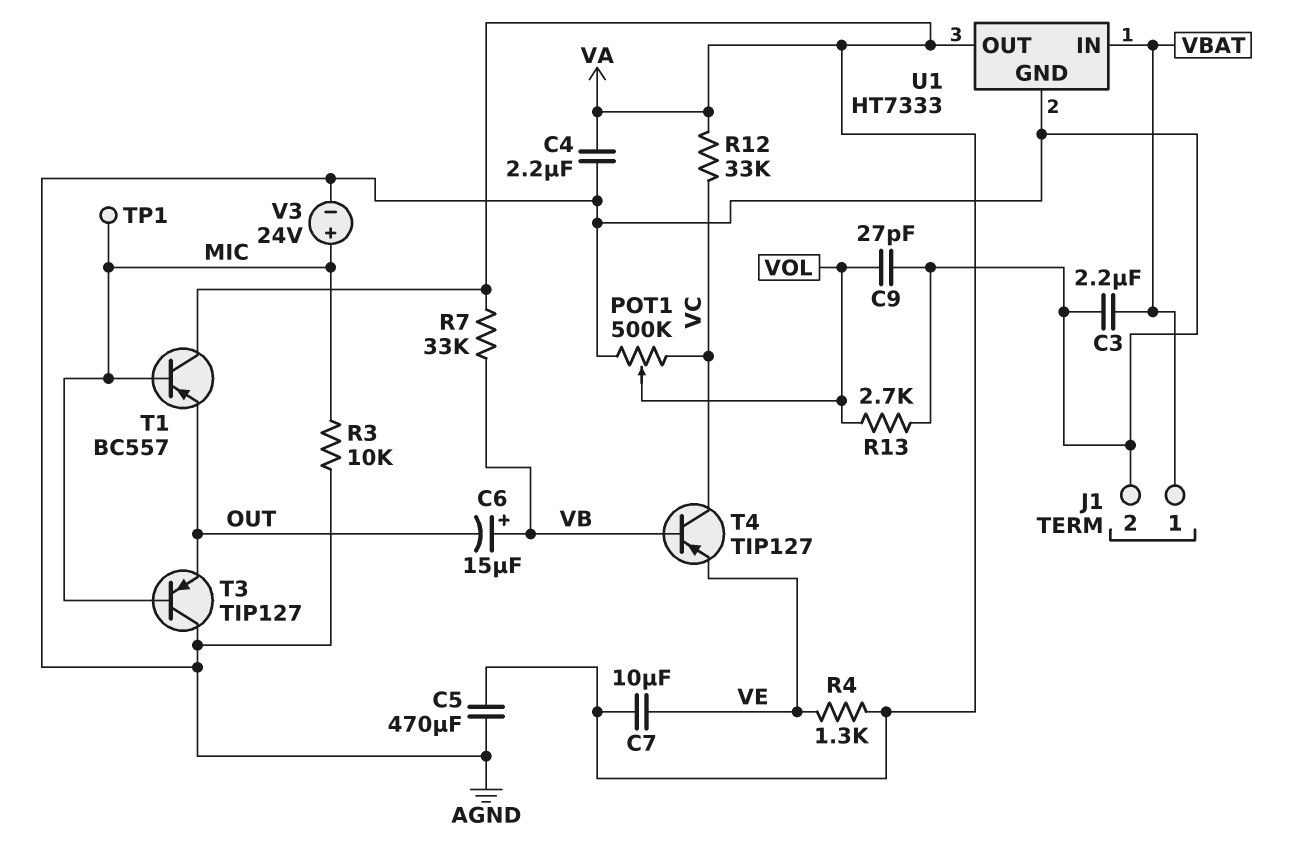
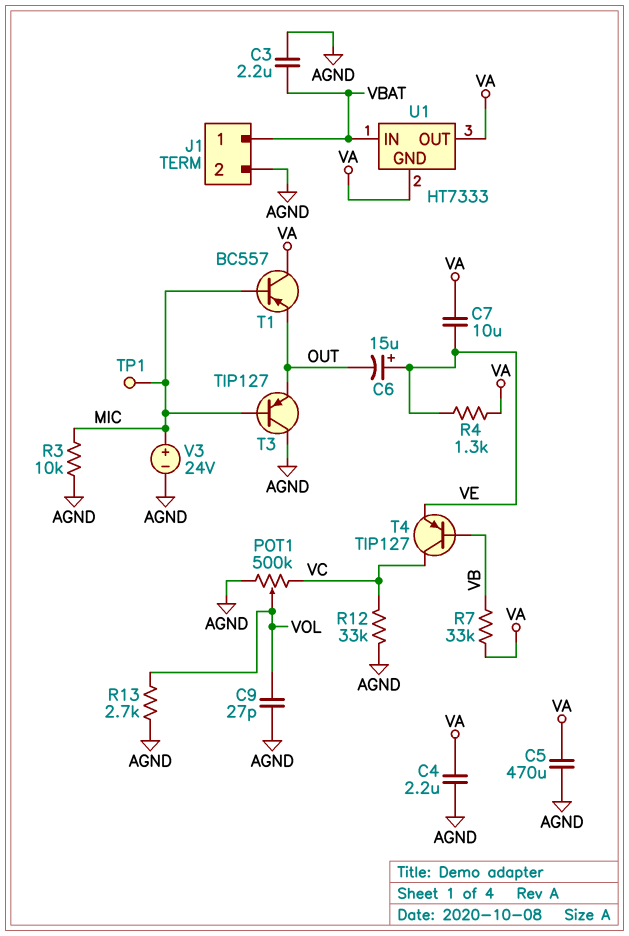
C6: 15uF (plus VB, minus OUT) -> 15uF (plus VE, minus OUT)
R12: 33k (VA, VC) -> 33k (AGND, VC)
U1 pin GND: AGND -> VA

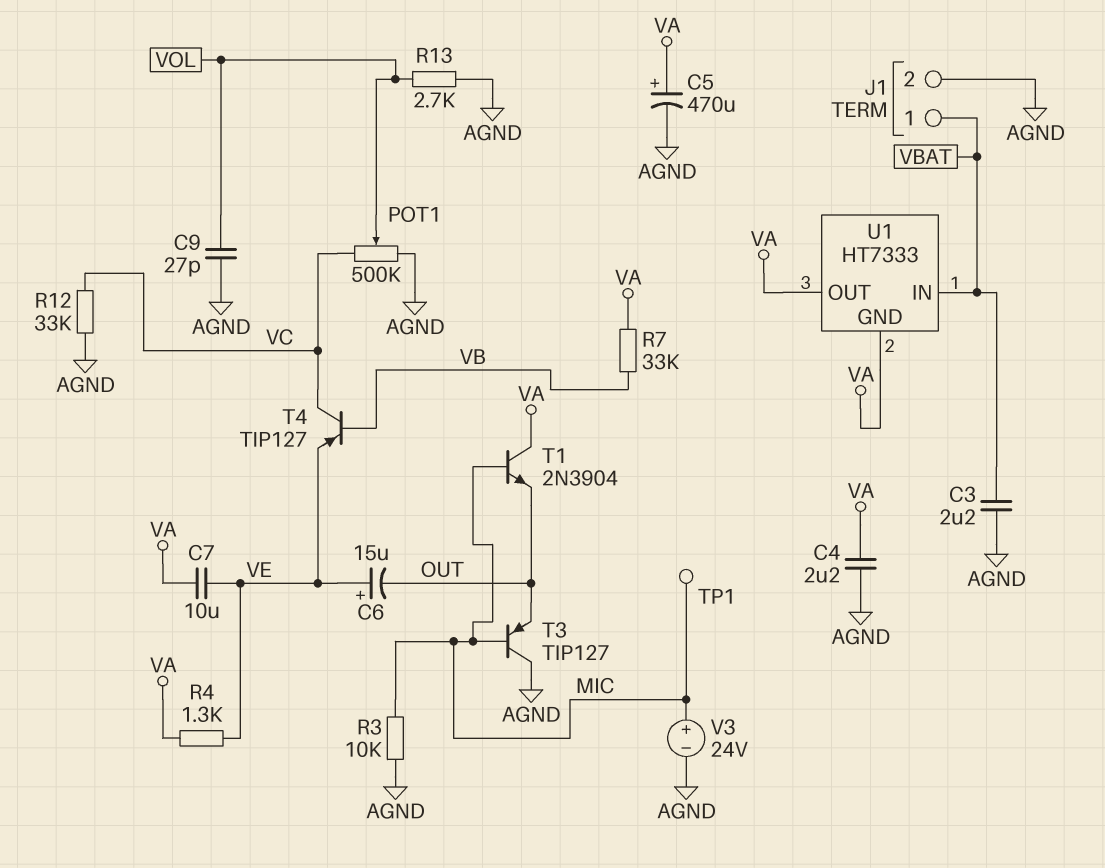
C5: 470uF (AGND, VA) -> 470uF (plus VA, minus AGND)
T1: PNP BC557 (B MIC, C VA, E OUT) -> NPN 2N3904 (B MIC, C VA, E OUT)

